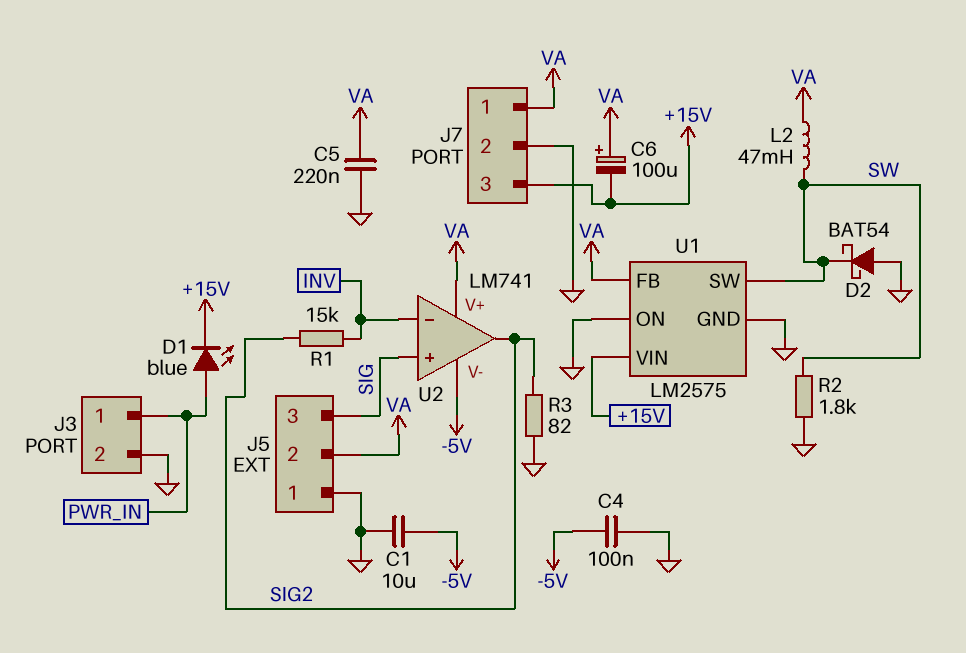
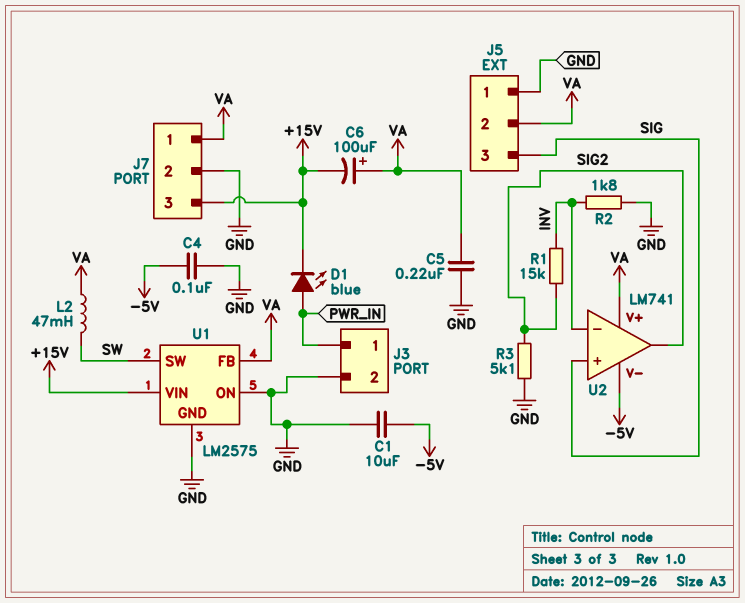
D2: schottky BAT54 (A GND, K SW) -> none
R2: 1.8k (GND, SW) -> 1.8k (GND, INV)
R3: 82 (GND, SIG2) -> 5.1k (GND, SIG2)

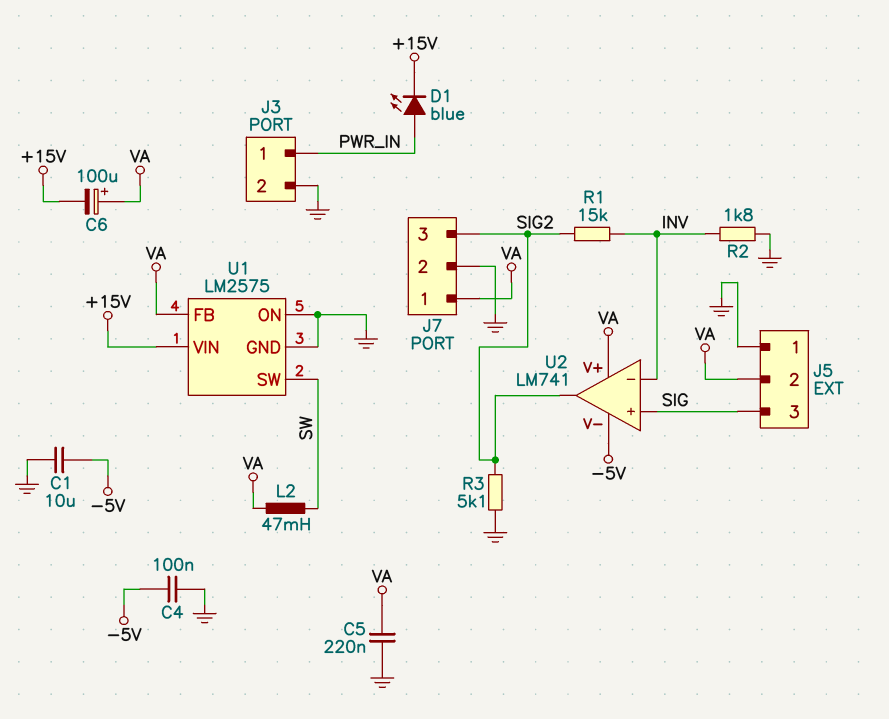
J7 pin 3: +15V -> SIG2

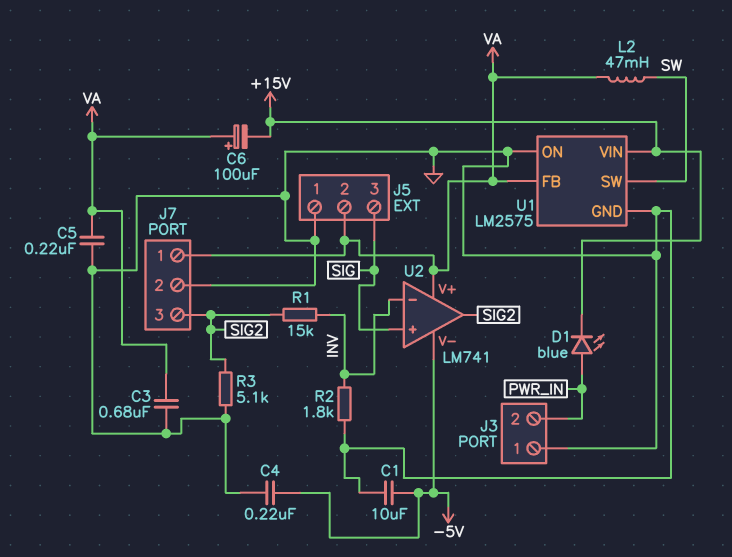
C3: none -> 680nF (GND, VA)
C4: 100nF (-5V, GND) -> 220nF (-5V, GND)
J3 pin 1: PWR_IN -> GND
J3 pin 2: GND -> PWR_IN

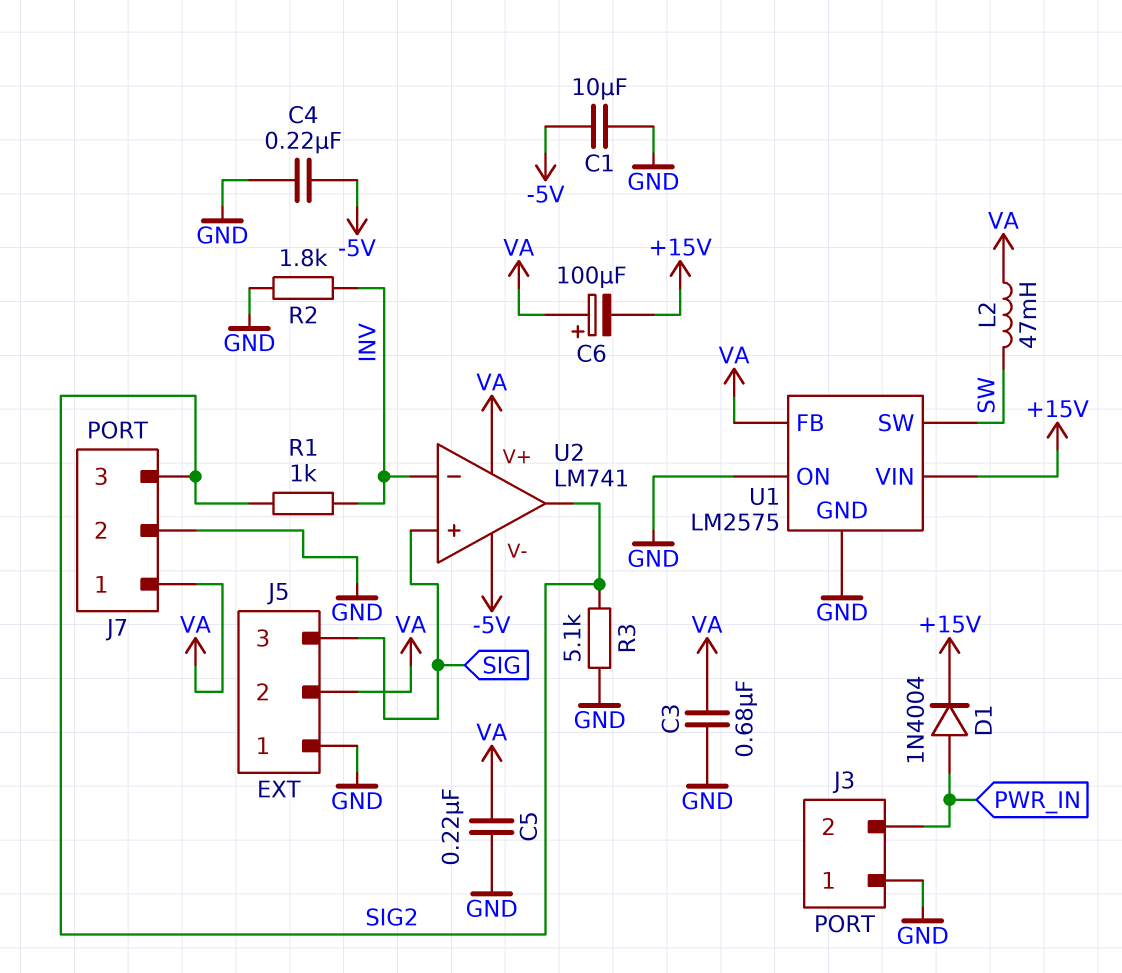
D1: LED blue (A PWR_IN, K +15V) -> diode 1N4004 (A PWR_IN, K +15V)
R1: 15k (INV, SIG2) -> 1k (INV, SIG2)

